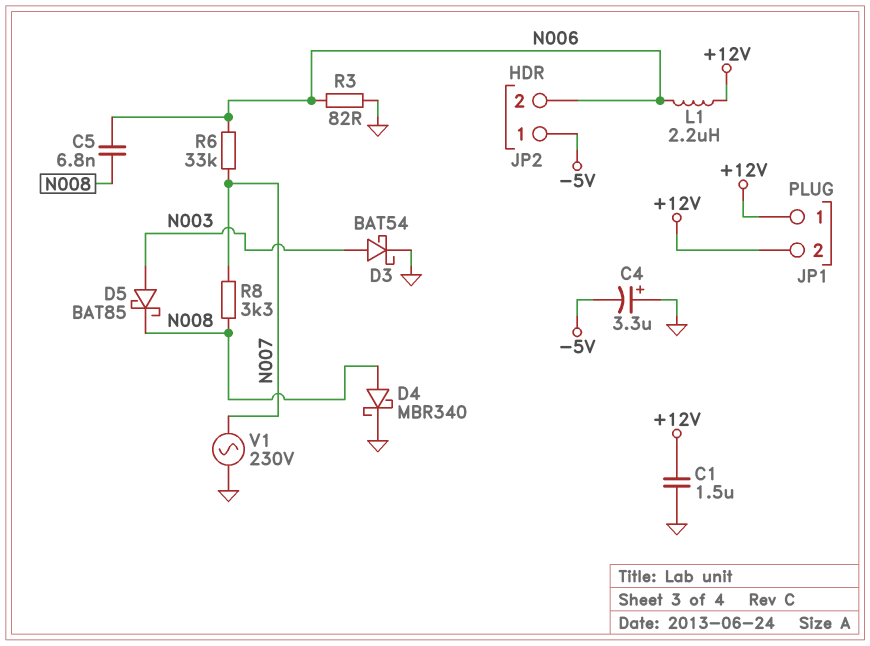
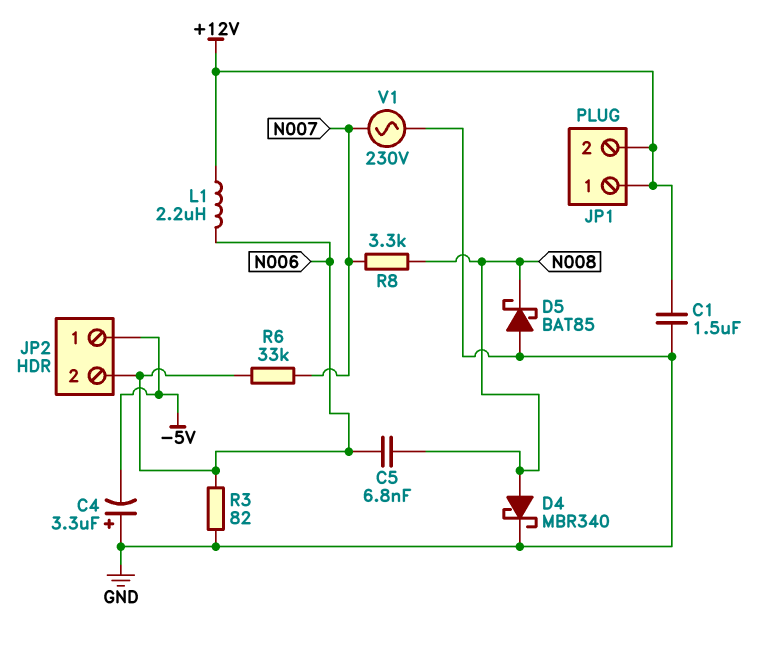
D3: schottky BAT54 (A N003, K GND) -> none
D5: schottky BAT85 (A N003, K N008) -> schottky BAT85 (A GND, K N008)

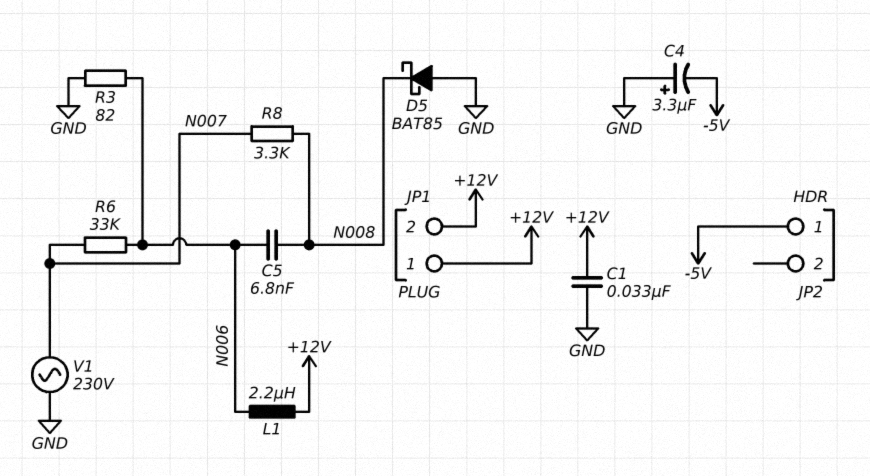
C1: 1.5uF (+12V, GND) -> 33nF (+12V, GND)
D4: schottky MBR340 (A N008, K GND) -> none
JP2 pin 2: N006 -> none

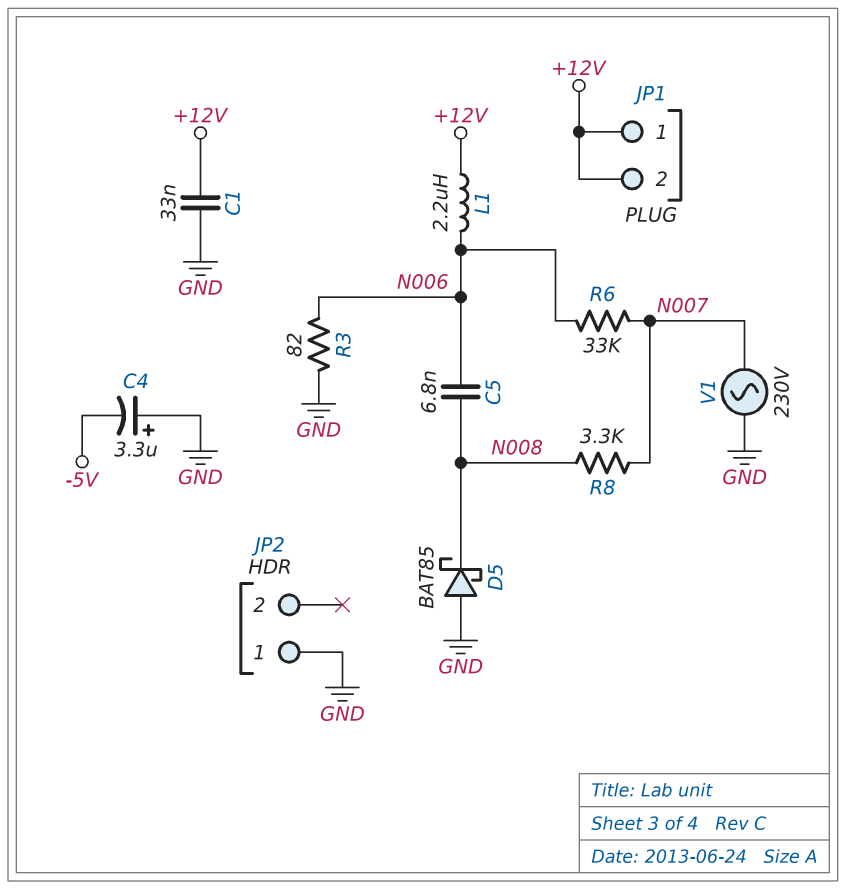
JP2 pin 1: -5V -> GND

